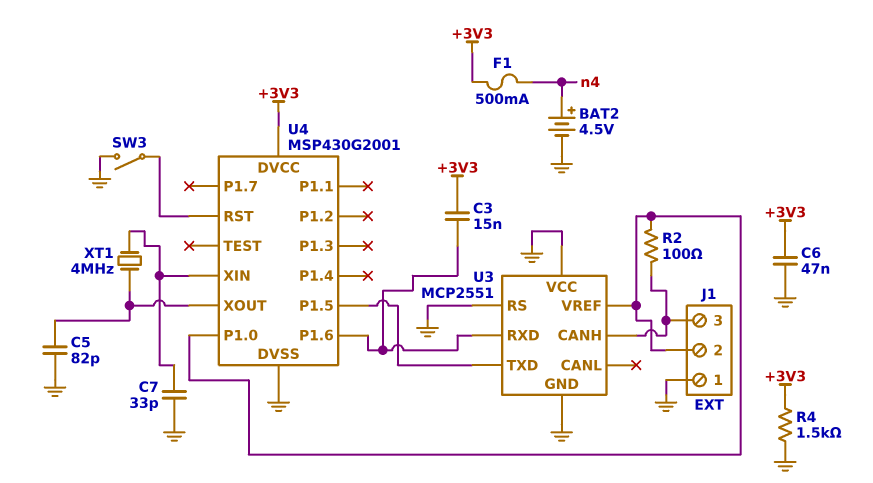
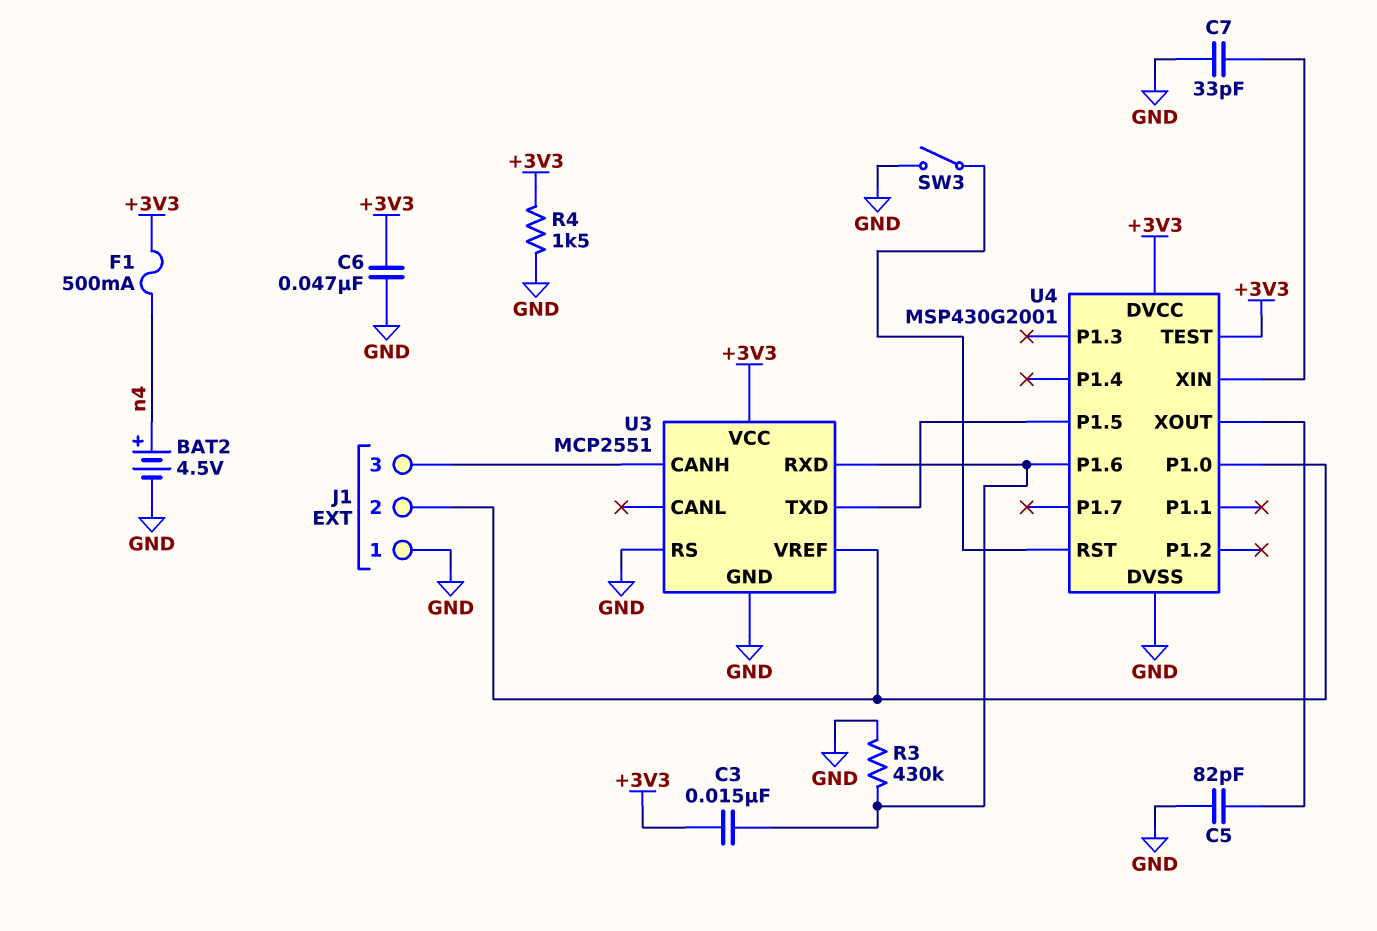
R2: 100 (J1/2, J1/3) -> none
R3: none -> 430k (GND, U3/RXD)
U3 pin VCC: GND -> +3V3
U4 pin TEST: none -> +3V3
XT1: 4MHz (U4/XIN, U4/XOUT) -> none

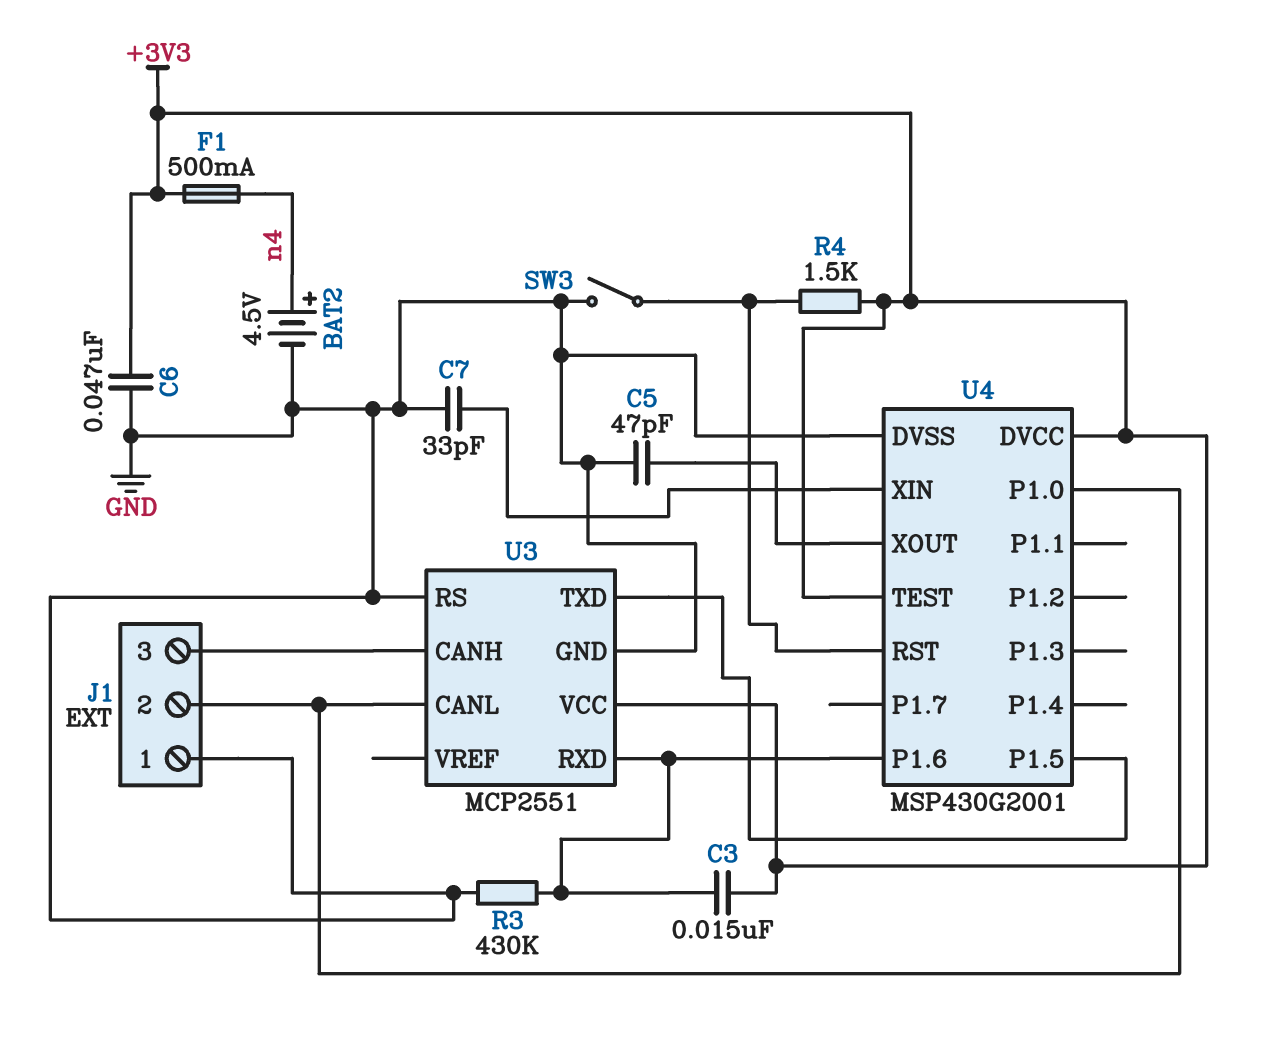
C5: 82pF (GND, U4/XOUT) -> 47pF (GND, U4/XOUT)
R4: 1.5k (+3V3, GND) -> 1.5k (+3V3, U4/RST)
U3 pin CANL: none -> J1/2
U3 pin VREF: J1/2 -> none

